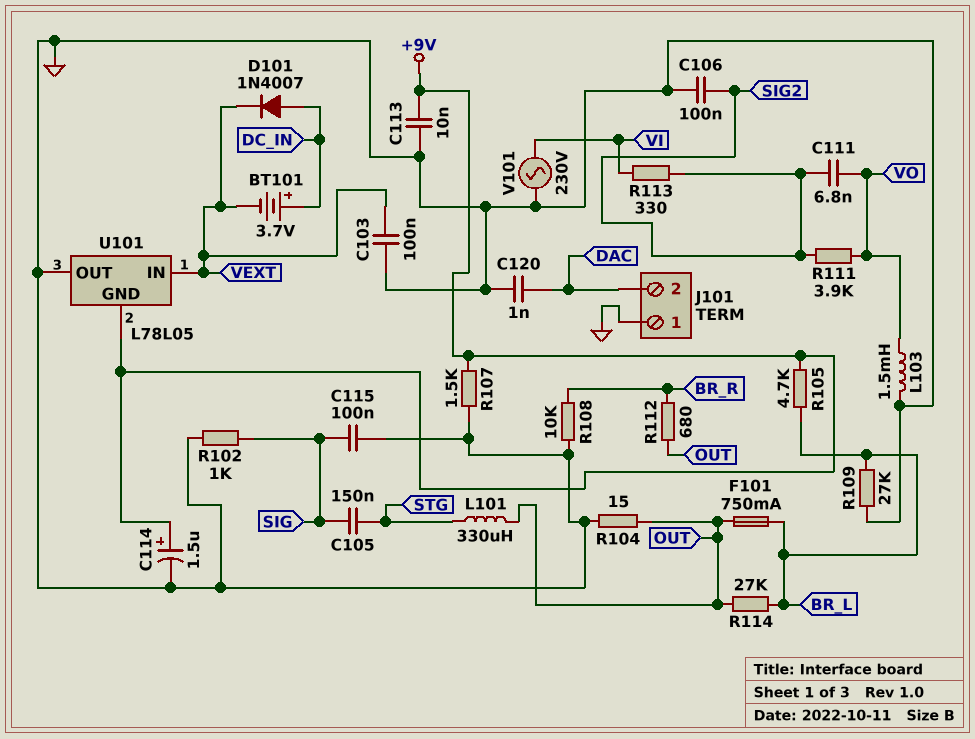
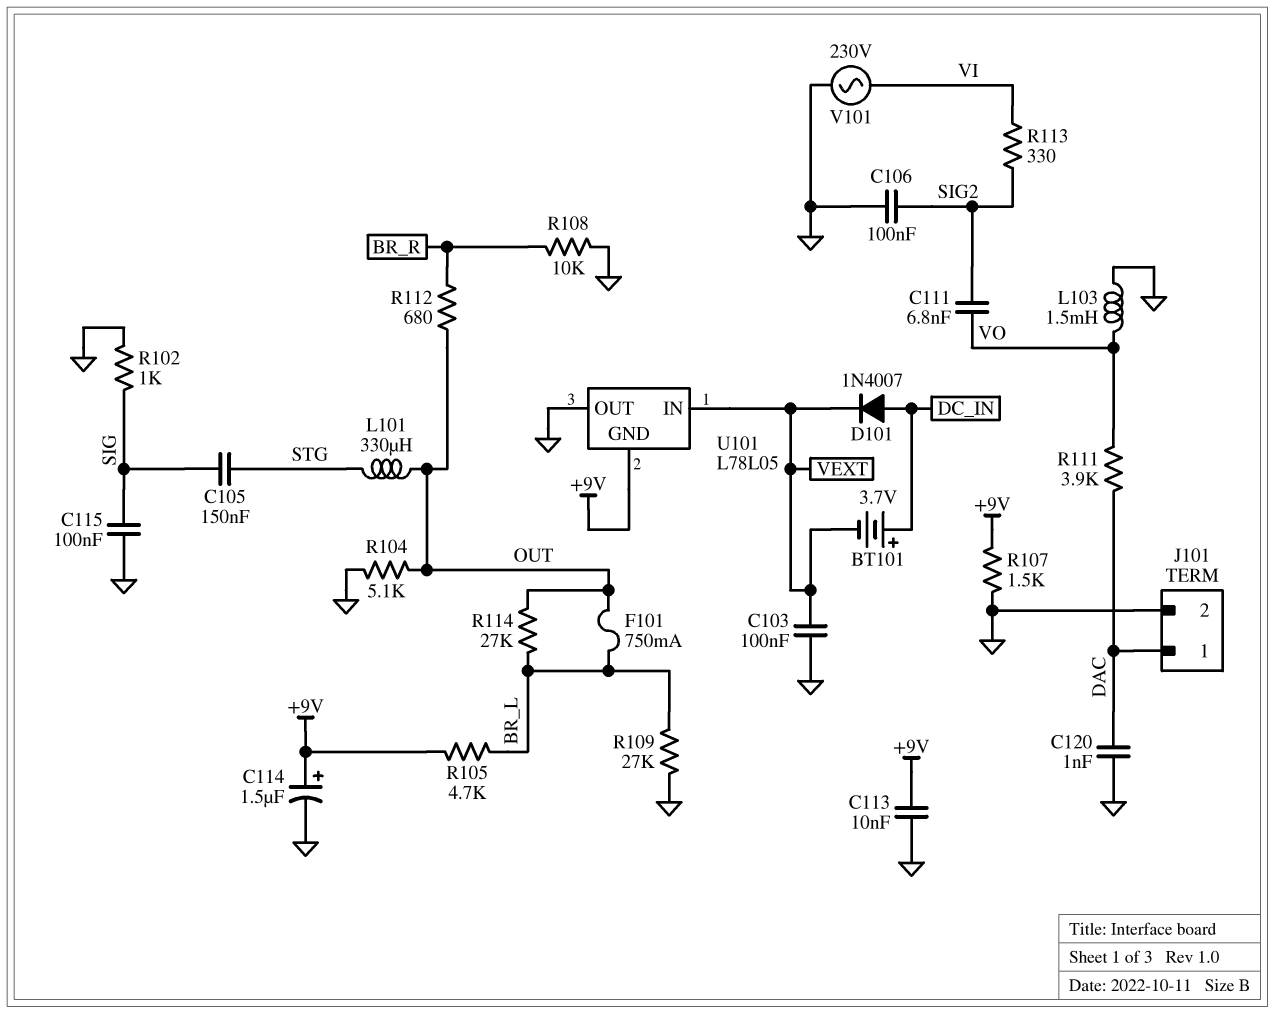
J101 pin 1: GND -> DAC
J101 pin 2: DAC -> GND
R104: 15 (GND, OUT) -> 5.1k (GND, OUT)
R111: 3.9k (SIG2, VO) -> 3.9k (DAC, VO)

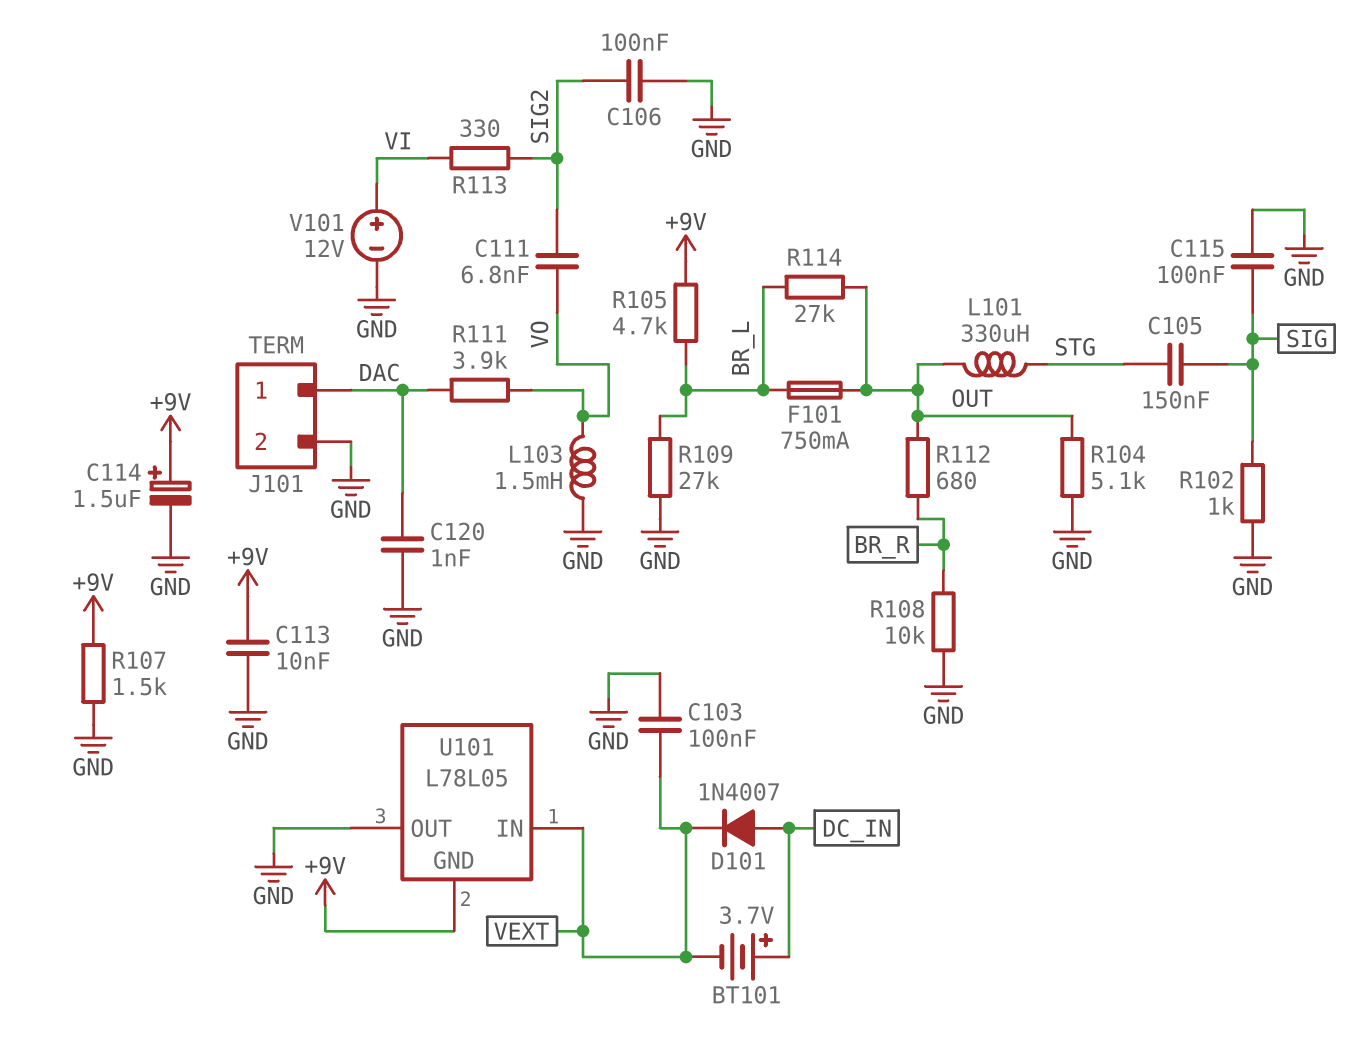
V101: AC 230V (GND, VI) -> 12V (plus VI, minus GND)

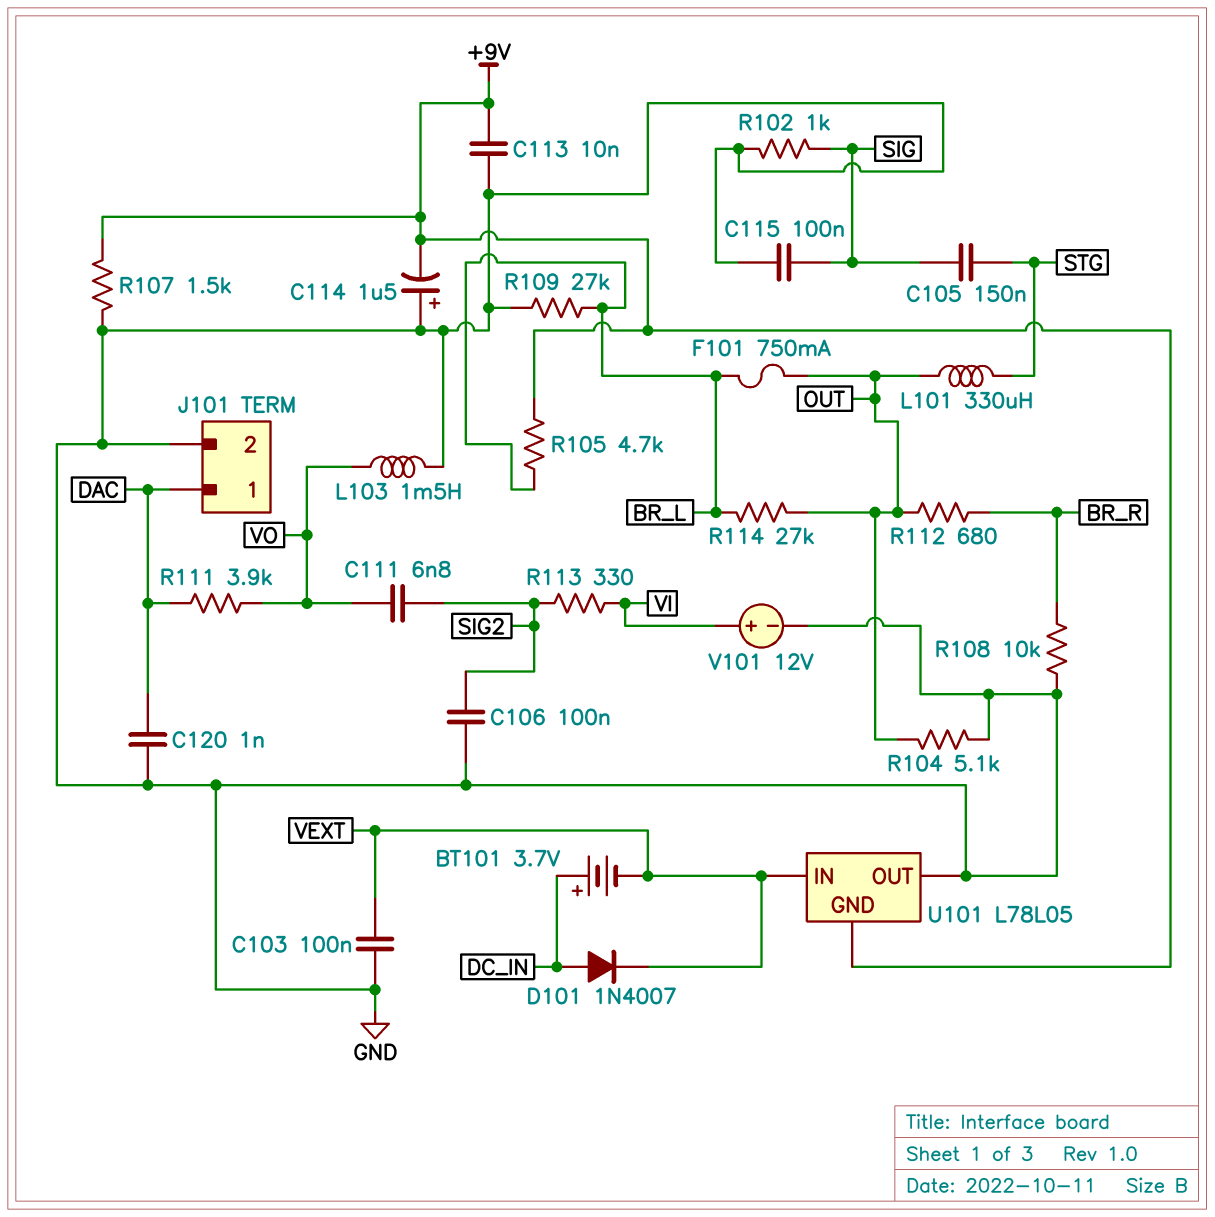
C114: 1.5uF (plus +9V, minus GND) -> 1.5uF (plus GND, minus +9V)

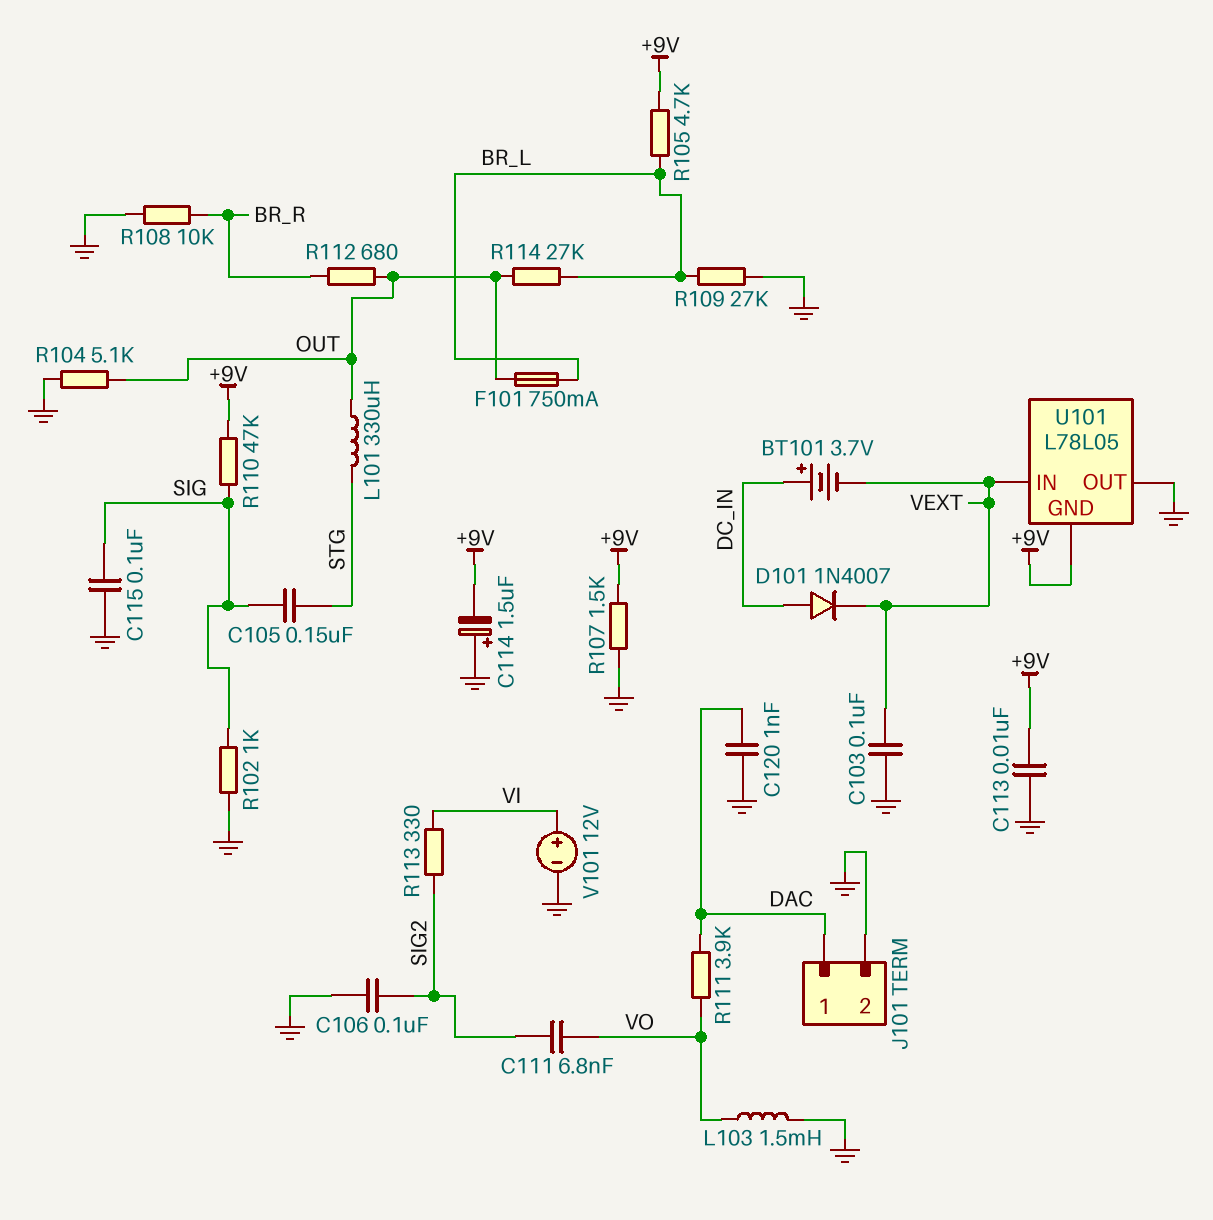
R110: none -> 47k (+9V, SIG)

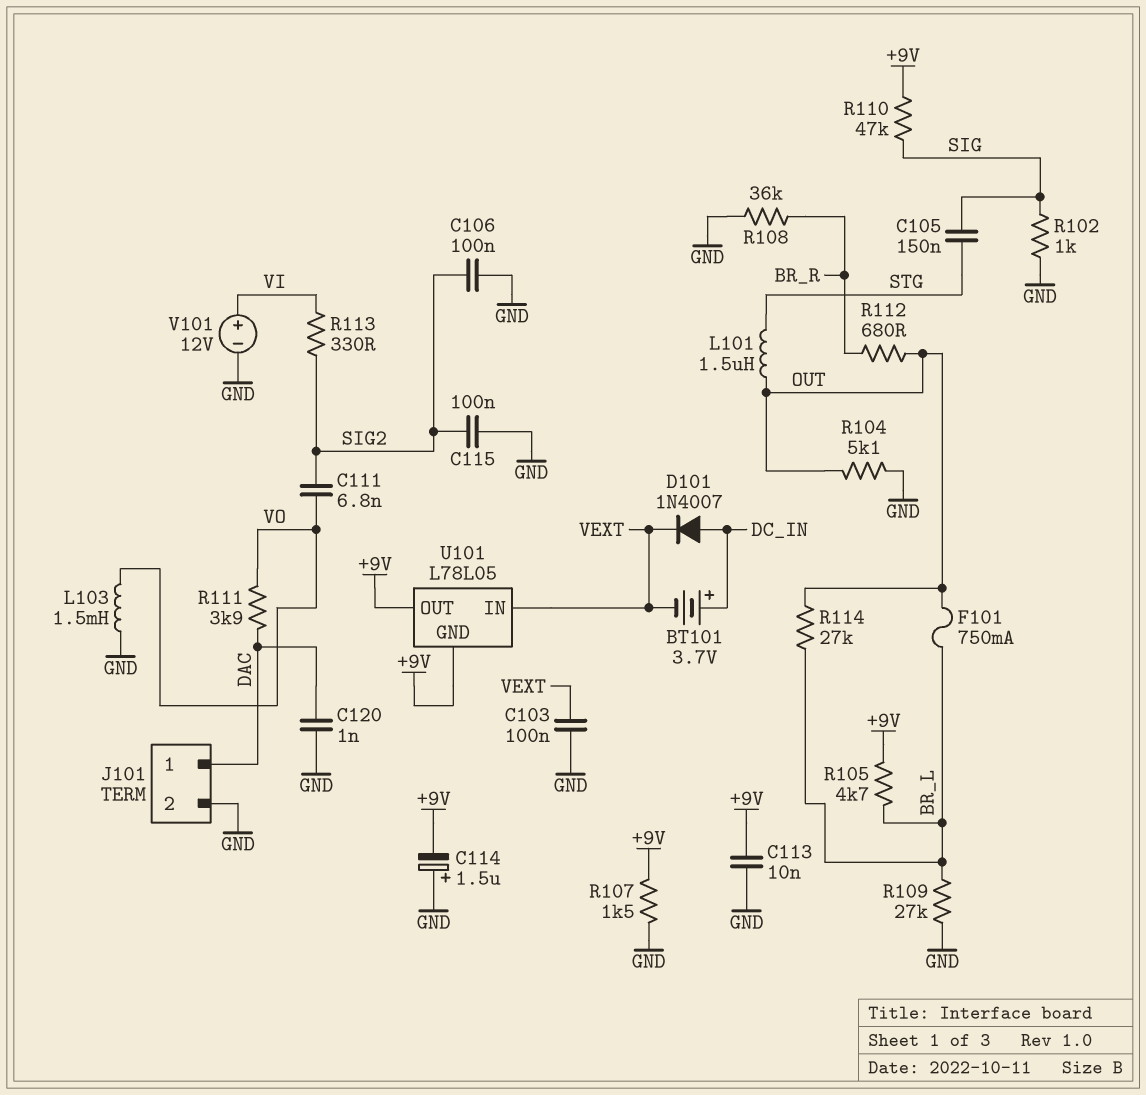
C115: 100nF (GND, SIG) -> 100nF (GND, SIG2)
L101: 330uH (OUT, STG) -> 1.5uH (OUT, STG)
R108: 10k (BR_R, GND) -> 36k (BR_R, GND)
U101 pin OUT: GND -> +9V

